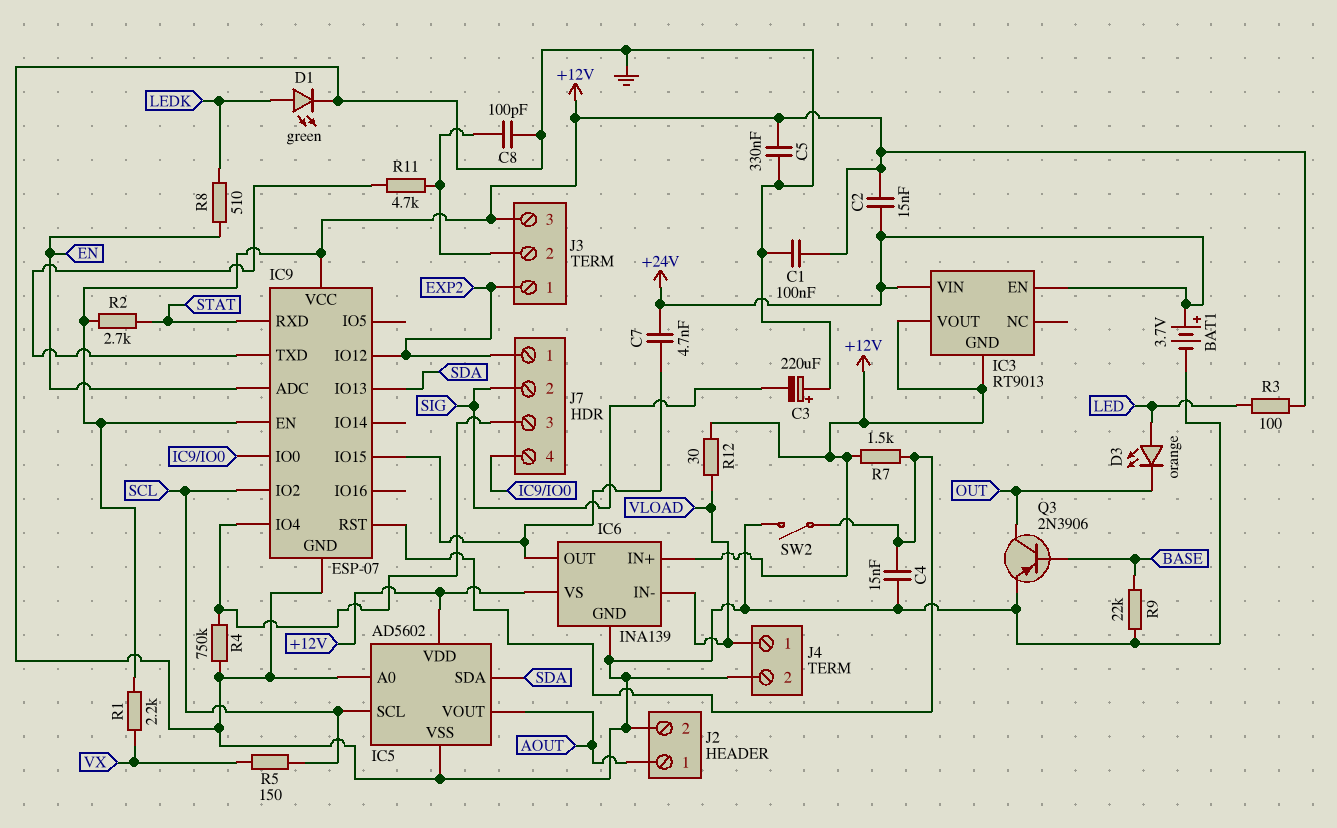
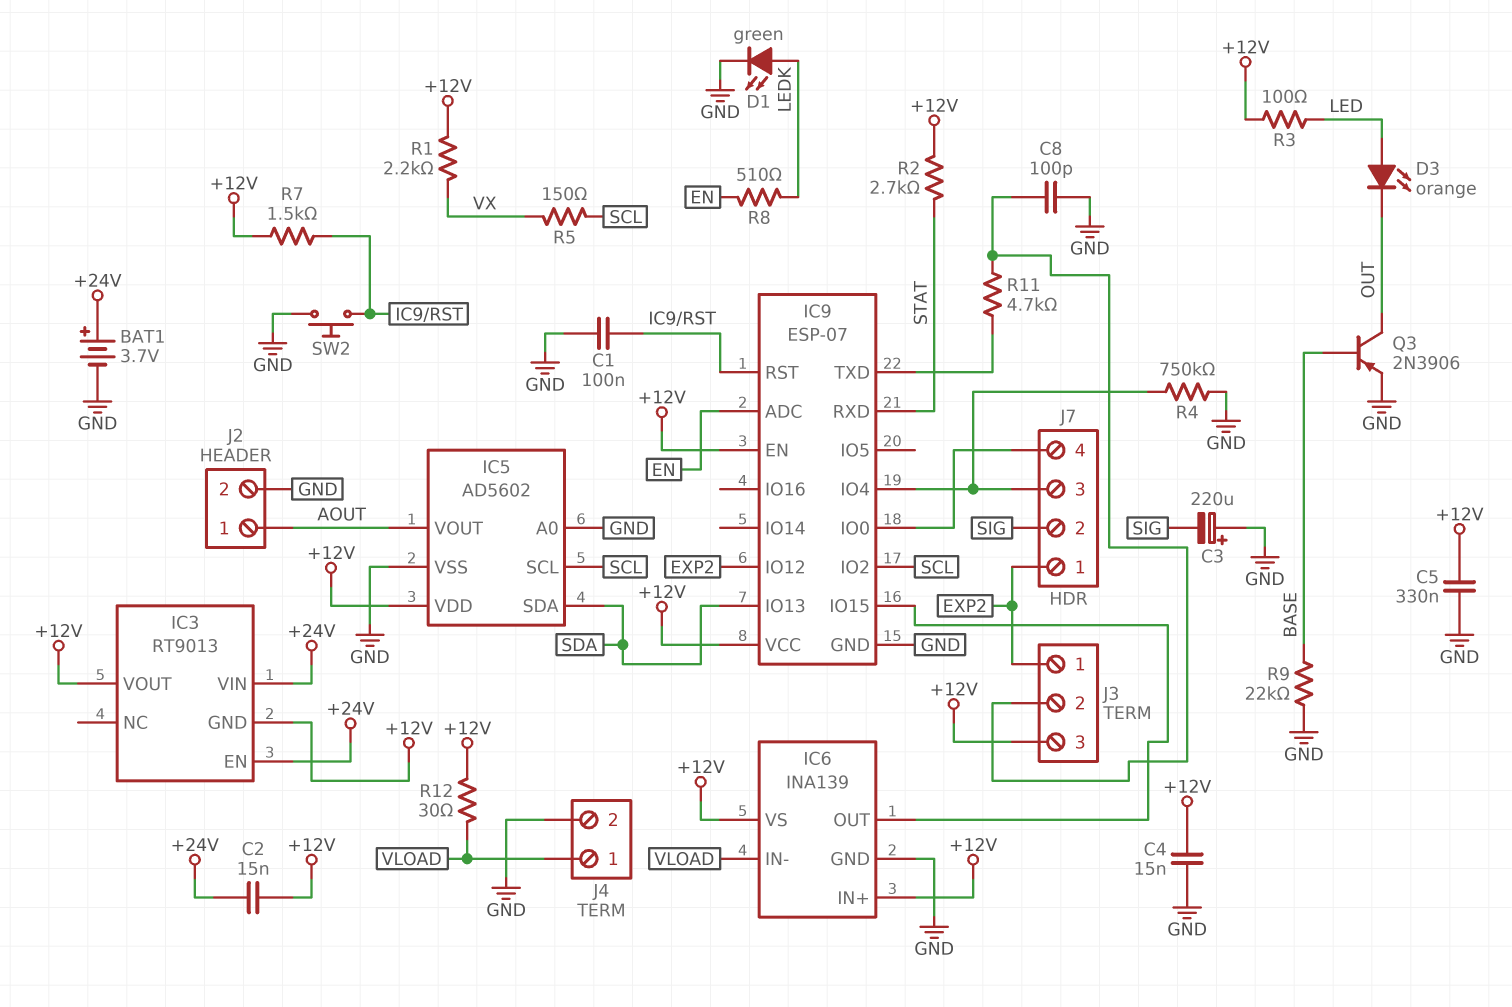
C1: 100nF (+12V, GND) -> 100nF (GND, IC9/RST)
C4: 15nF (GND, IC9/RST) -> 15nF (+12V, GND)
C7: 4.7nF (+24V, IC6/OUT) -> none
SW2: switch (GND, IC9/RST) -> button (GND, IC9/RST)

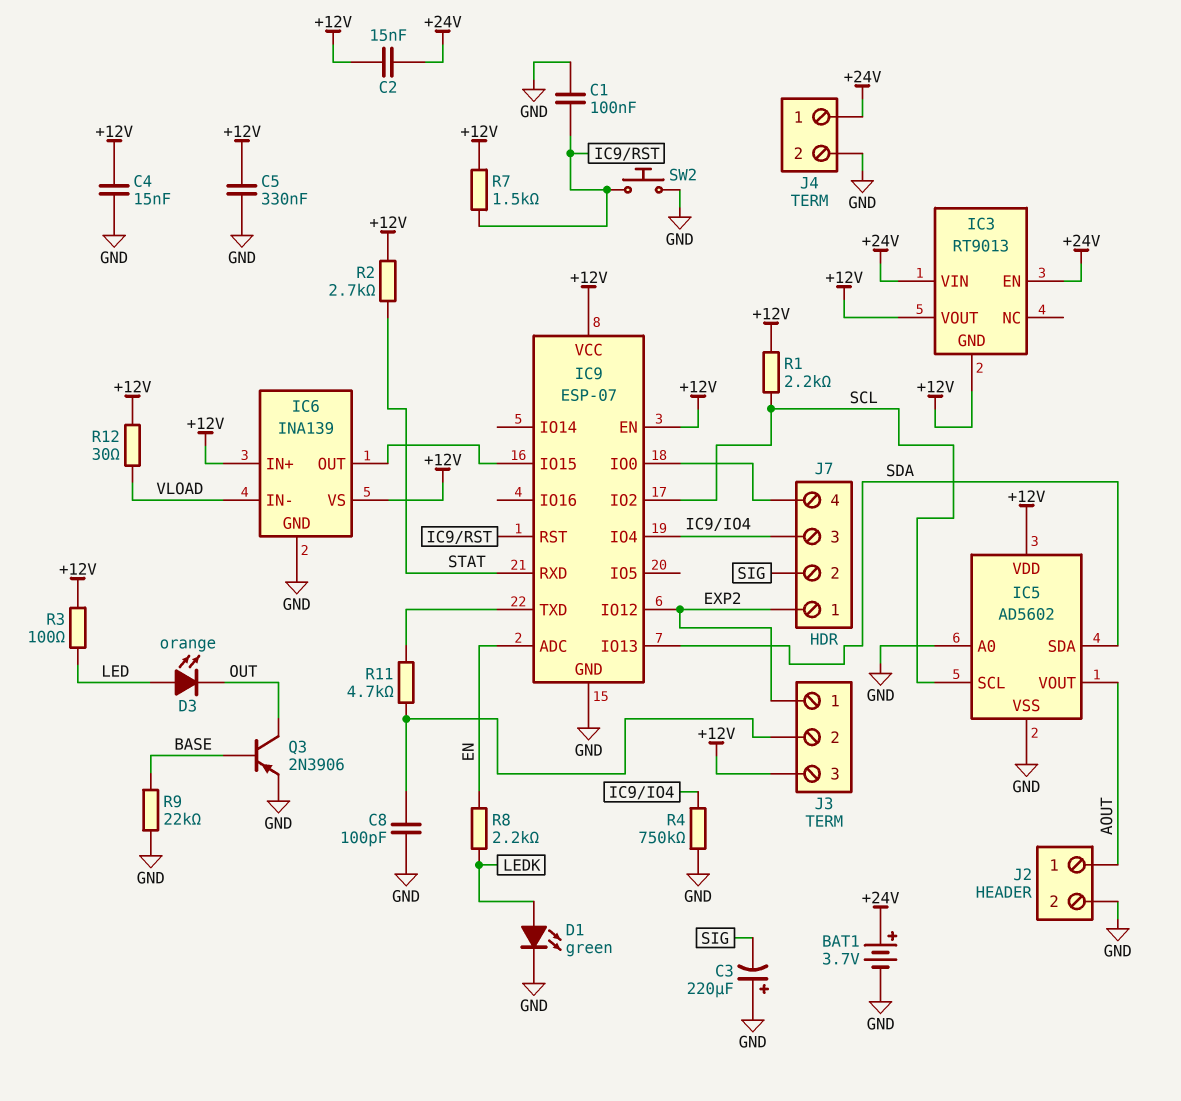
J4 pin 1: VLOAD -> +24V
R1: 2.2k (+12V, VX) -> 2.2k (+12V, SCL)
R5: 150 (SCL, VX) -> none
R8: 510 (EN, LEDK) -> 2.2k (EN, LEDK)

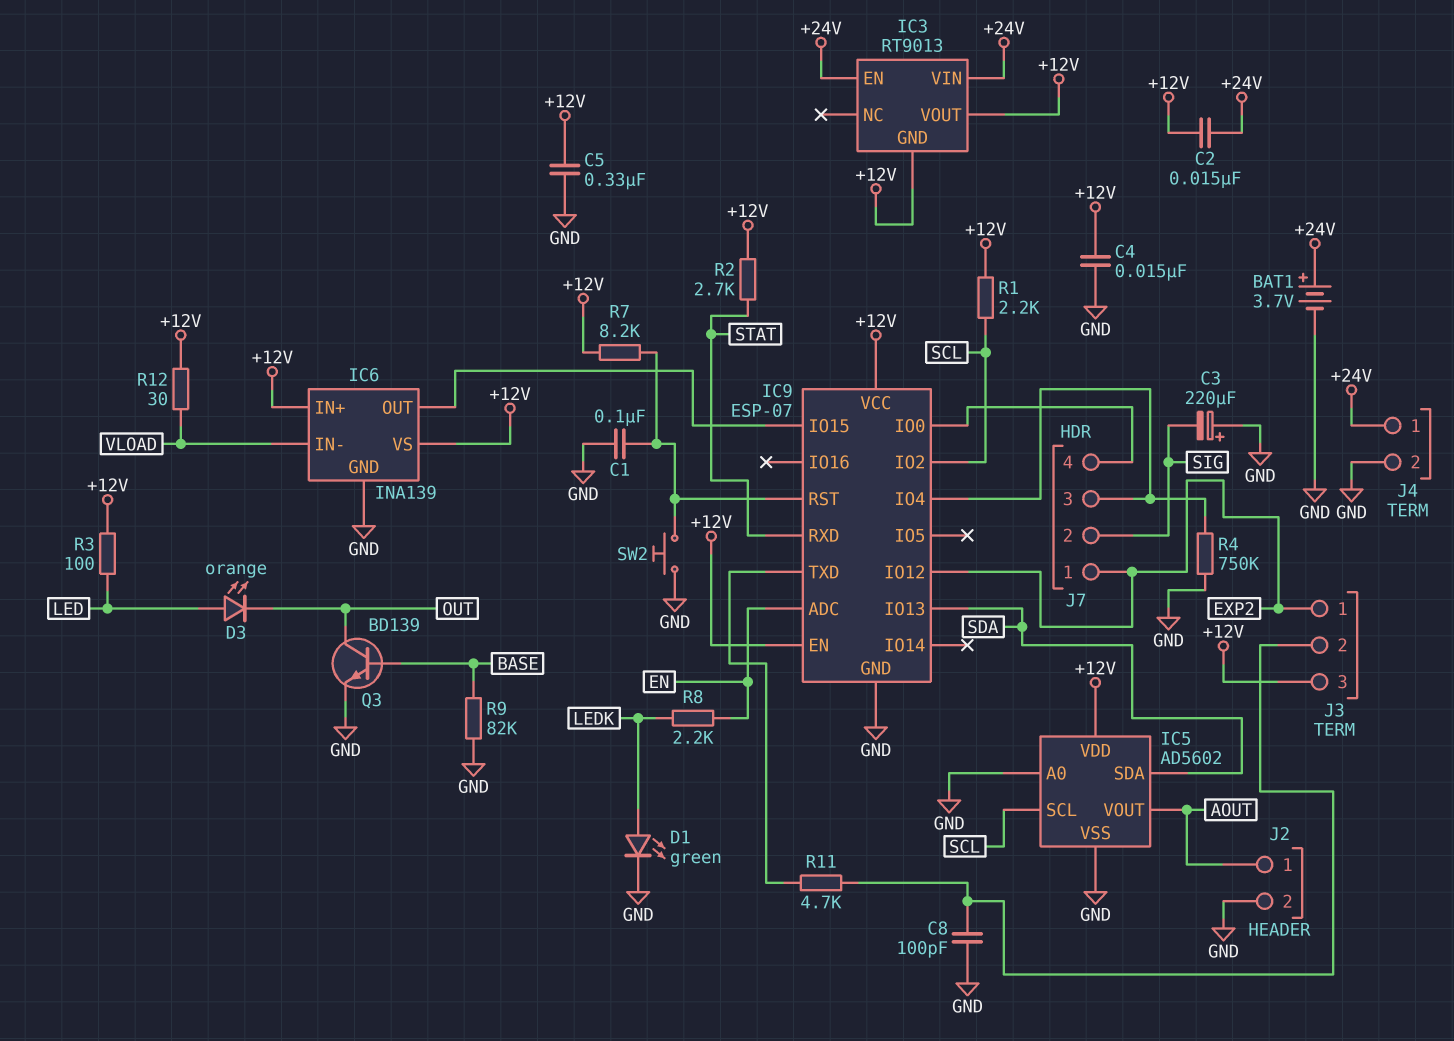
Q3: PNP 2N3906 (B BASE, C OUT, E GND) -> NPN BD139 (B BASE, C OUT, E GND)
R7: 1.5k (+12V, IC9/RST) -> 8.2k (+12V, IC9/RST)
R9: 22k (BASE, GND) -> 82k (BASE, GND)

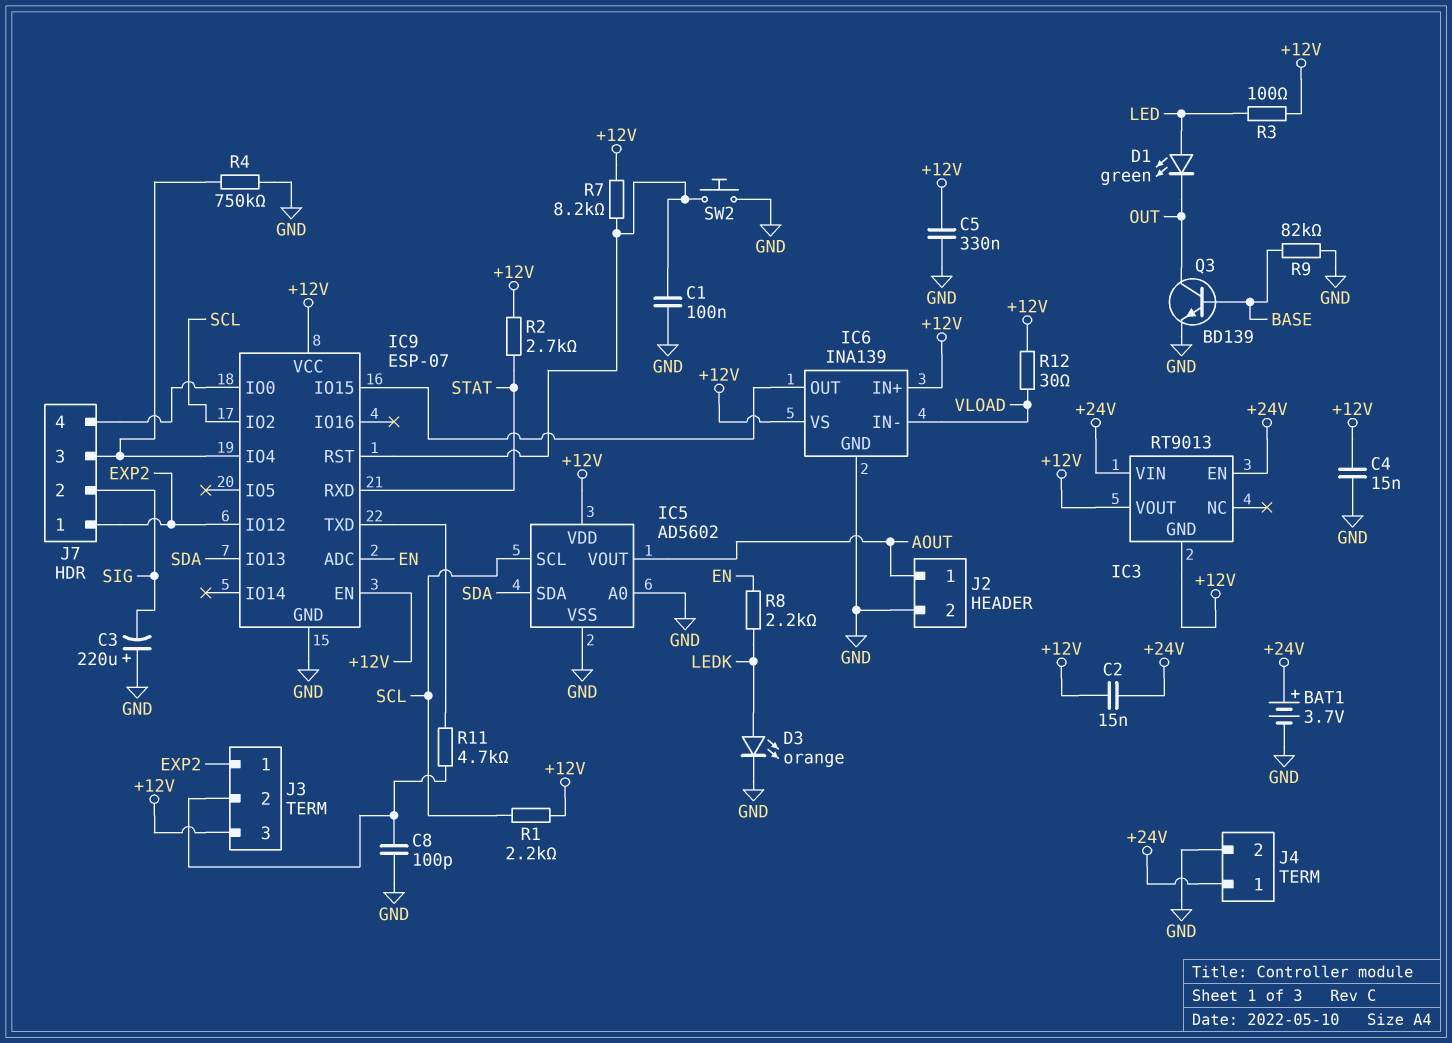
D1: LED green (A LEDK, K GND) -> LED green (A LED, K OUT)
D3: LED orange (A LED, K OUT) -> LED orange (A LEDK, K GND)

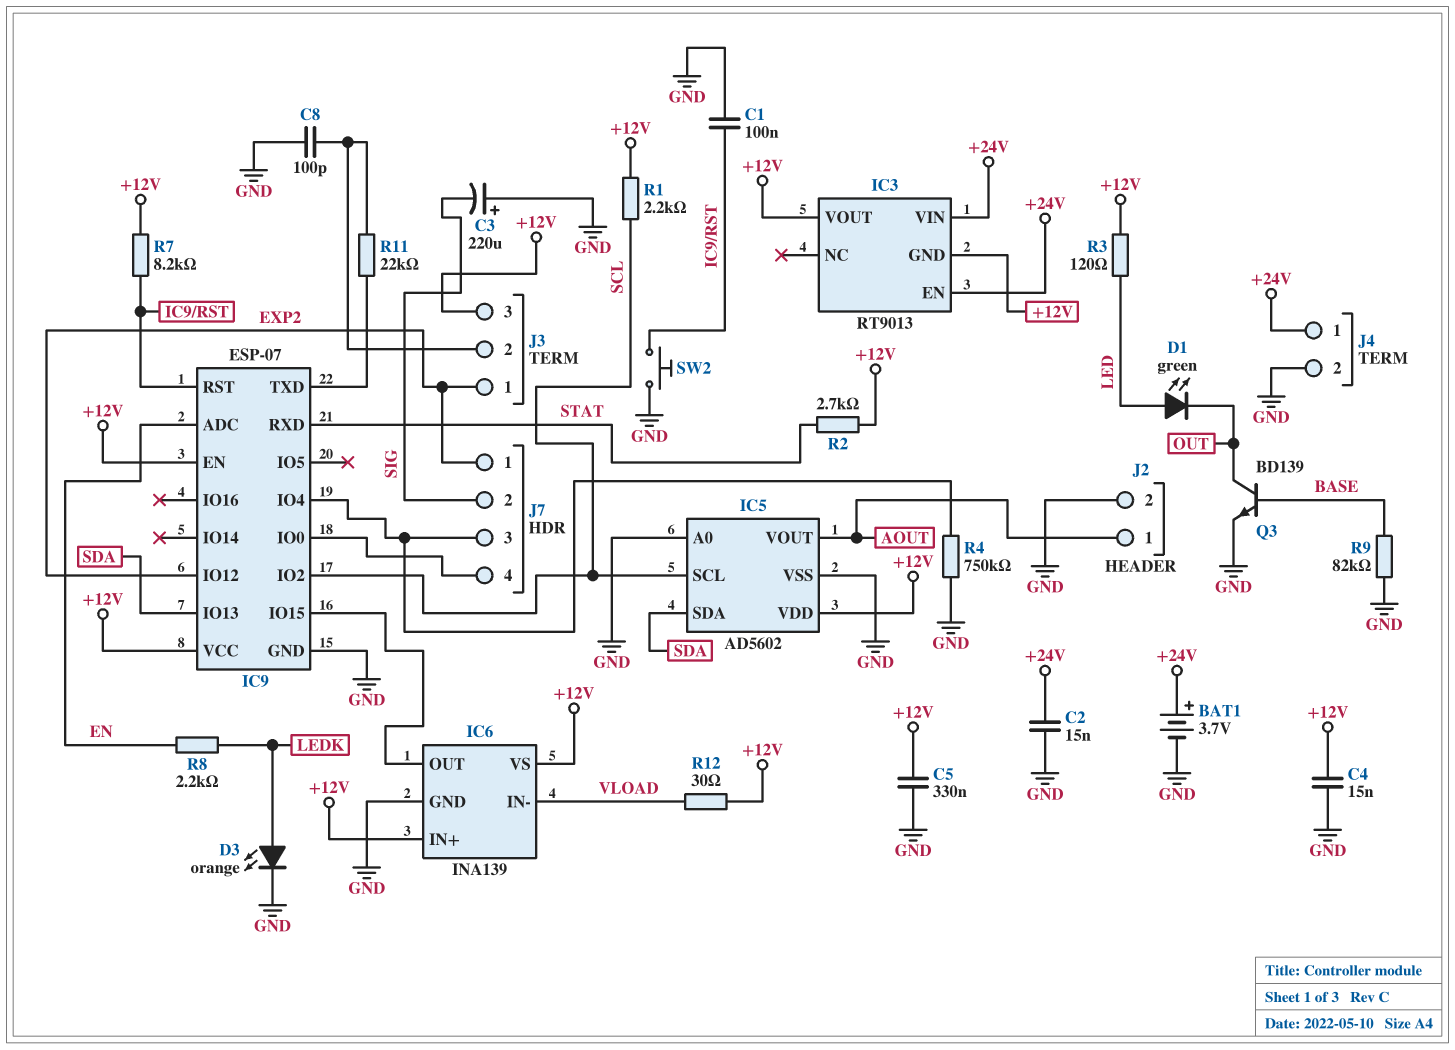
C2: 15nF (+12V, +24V) -> 15nF (+24V, GND)
R3: 100 (+12V, LED) -> 120 (+12V, LED)
R11: 4.7k (IC9/TXD, J3/2) -> 22k (IC9/TXD, J3/2)

